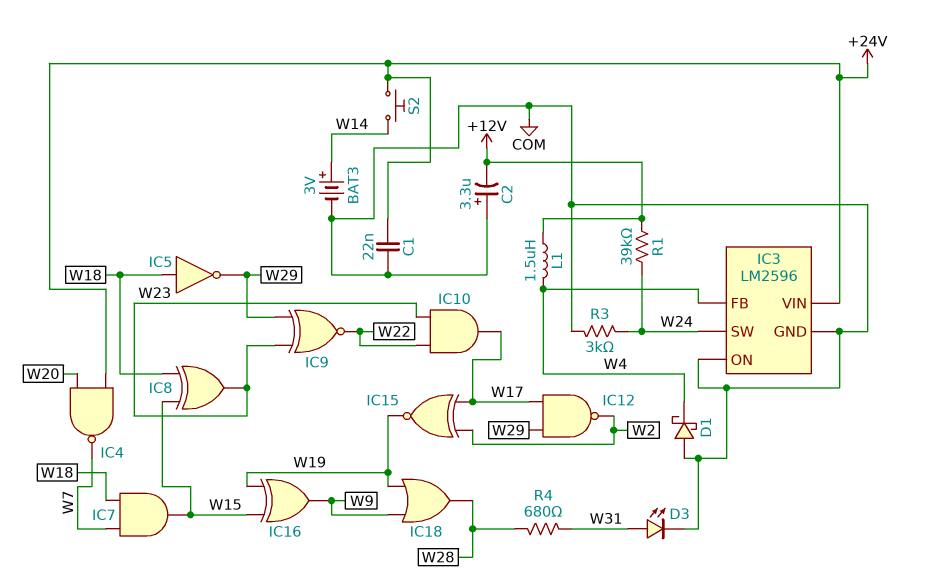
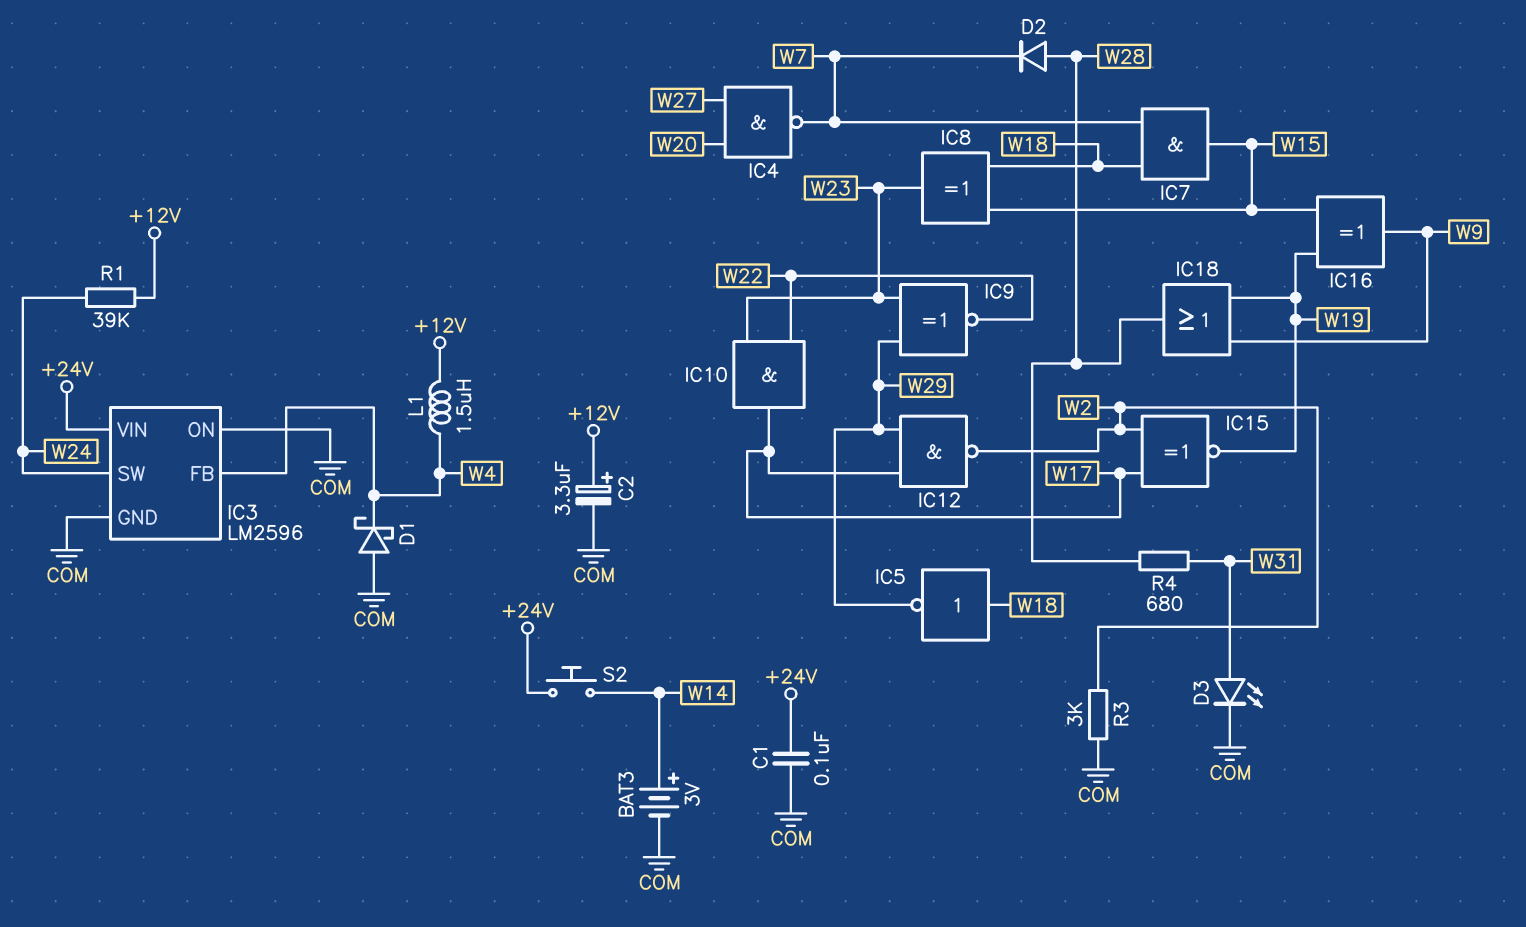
C1: 22nF (+24V, COM) -> 100nF (+24V, COM)
C2: 3.3uF (plus COM, minus +12V) -> 3.3uF (plus +12V, minus COM)
D2: none -> diode (A W28, K W7)
IC4: NAND (in +24V, in W20, out W7) -> NAND (in W20, in W27, out W7)
R3: 3k (COM, W24) -> 3k (COM, W2)

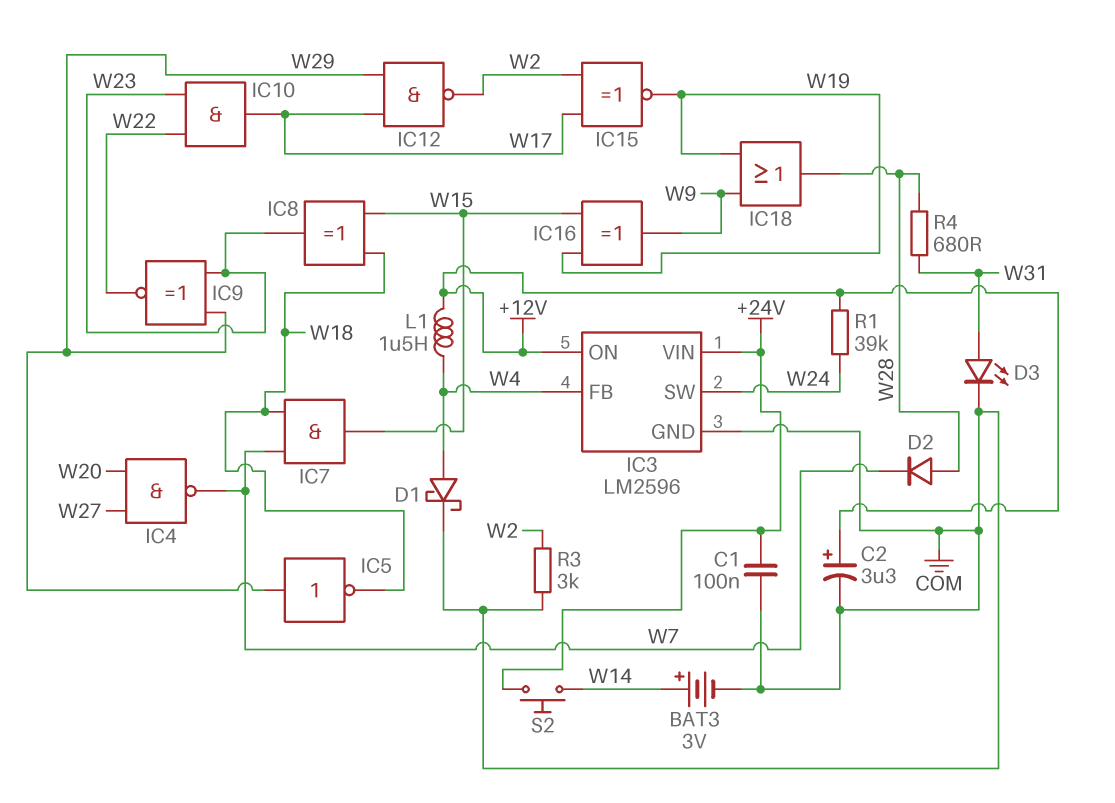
D1: schottky (A COM, K W4) -> schottky (A W4, K COM)
IC3 pin ON: COM -> +12V
IC5: NOT (in W18, out W29) -> NOT (in W29, out W18)

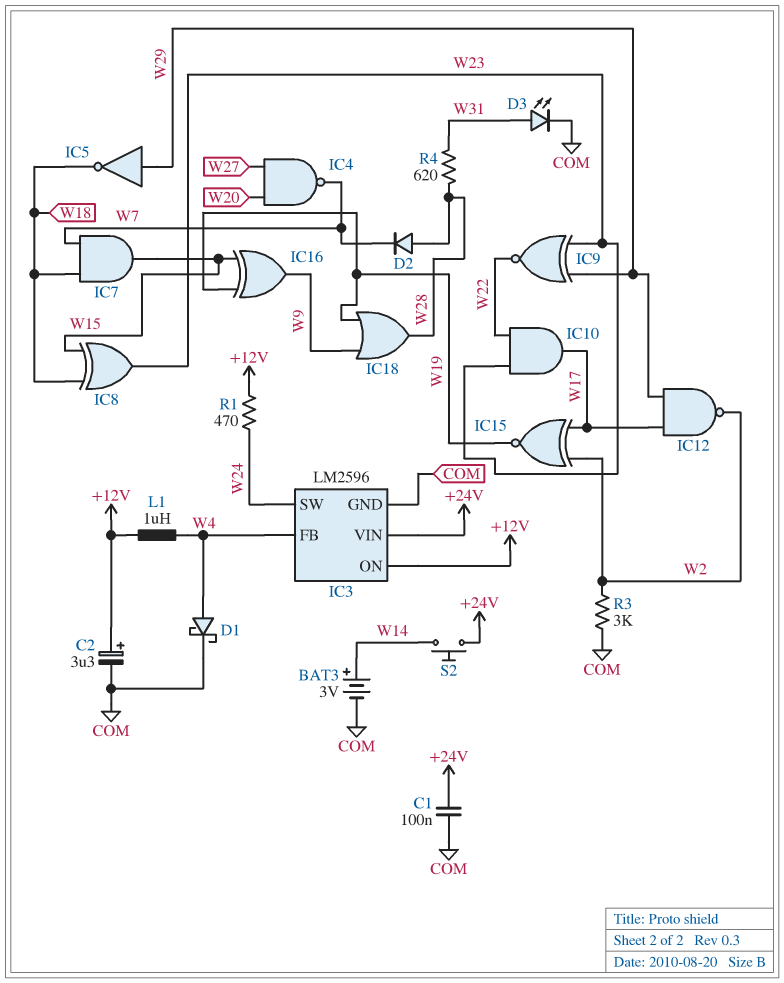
L1: 1.5uH (+12V, W4) -> 1uH (+12V, W4)
R1: 39k (+12V, W24) -> 470 (+12V, W24)
R4: 680 (W28, W31) -> 620 (W28, W31)

